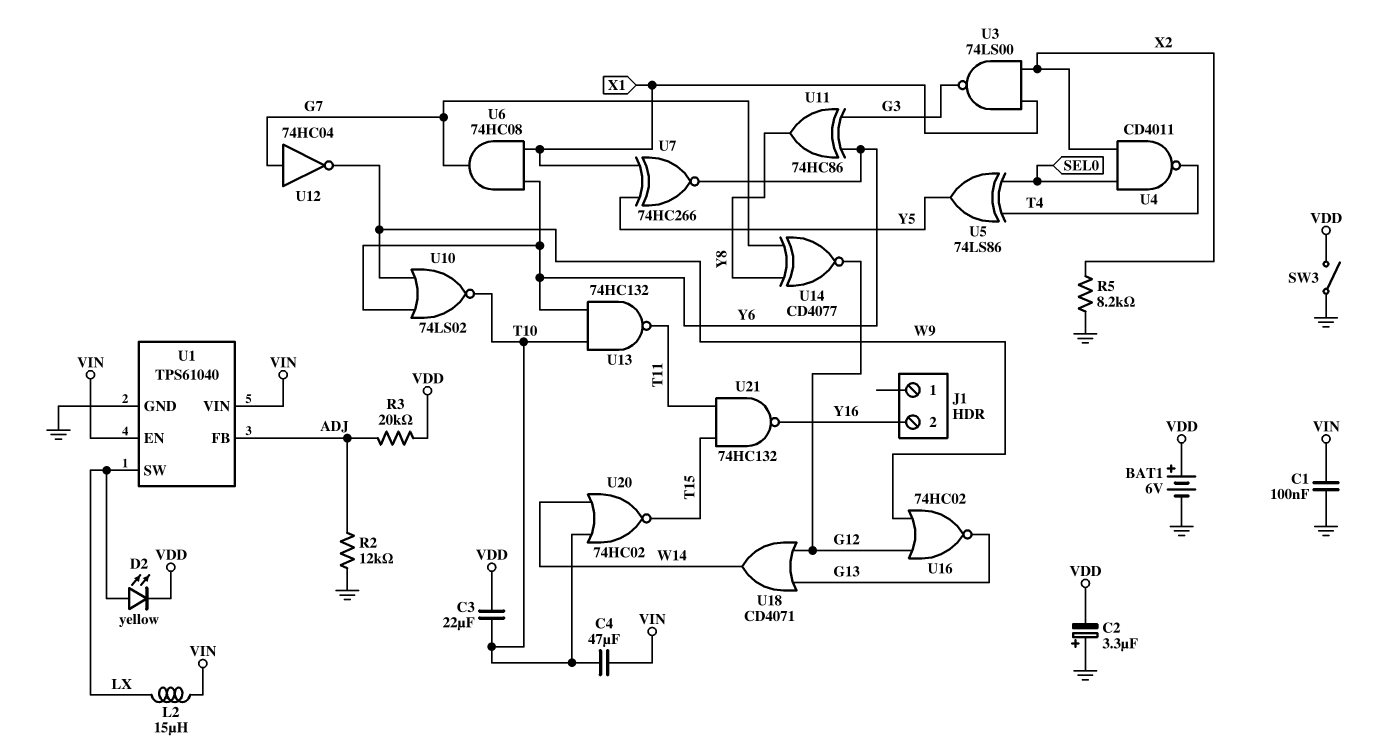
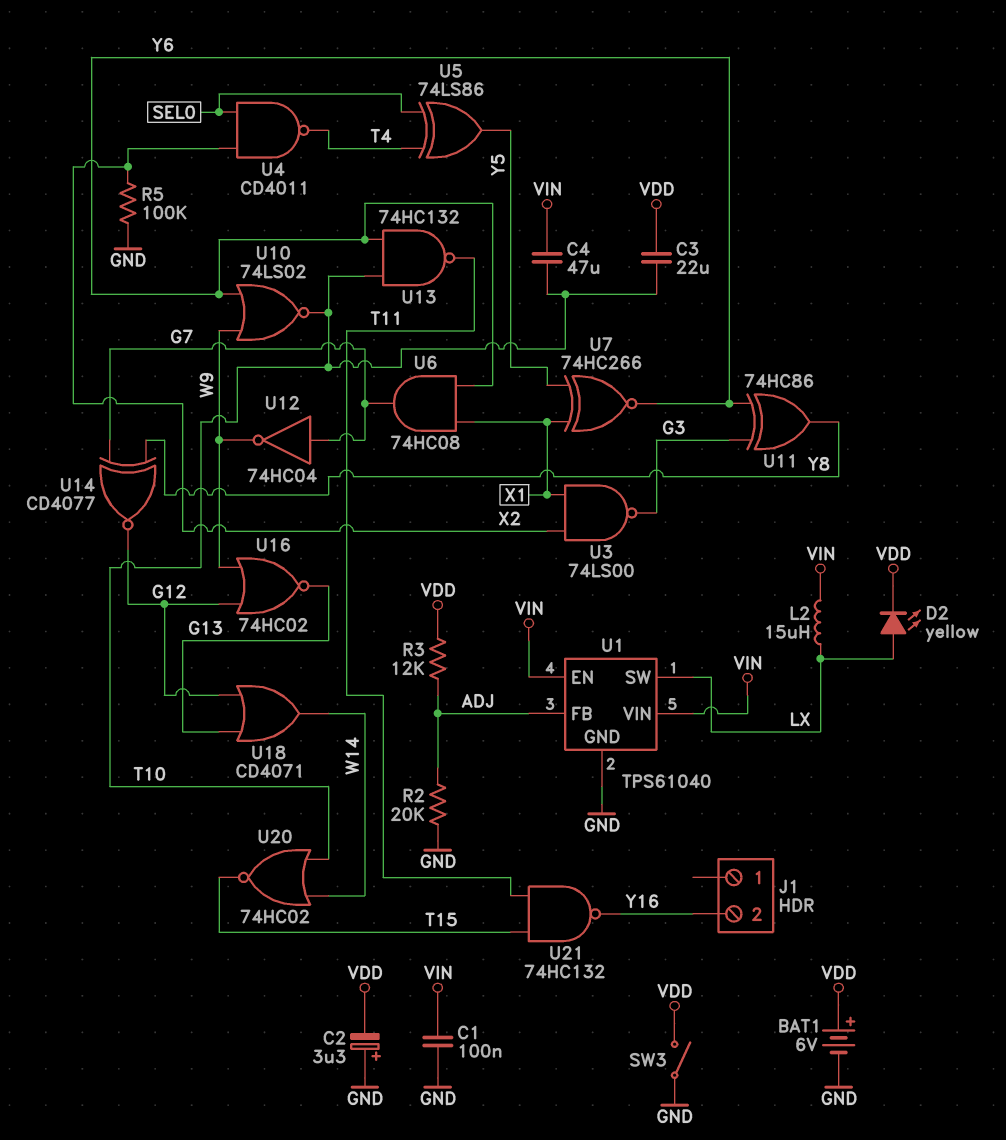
R2: 12k (ADJ, GND) -> 20k (ADJ, GND)
R3: 20k (ADJ, VDD) -> 12k (ADJ, VDD)
R5: 8.2k (GND, X2) -> 100k (GND, X2)

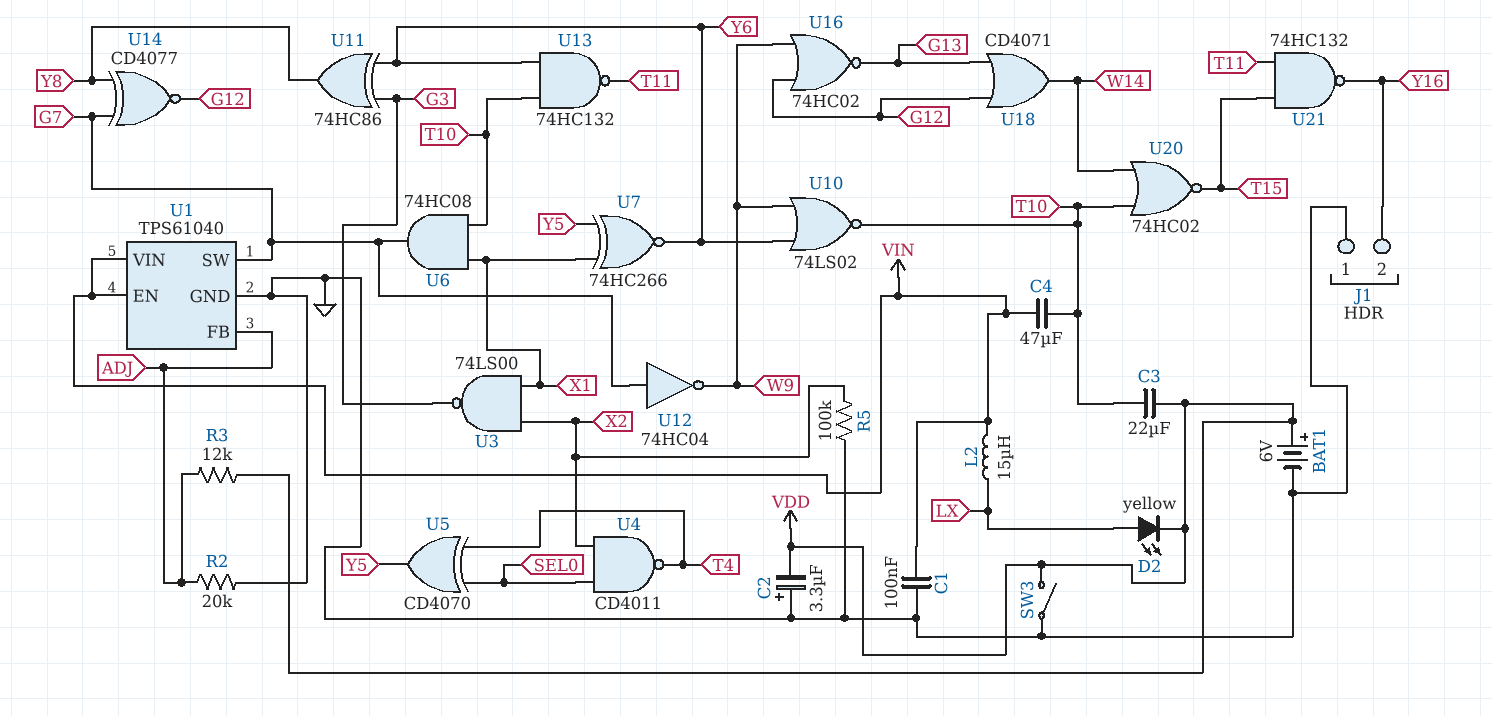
J1 pin 1: none -> GND
U1 pin SW: LX -> G7
U5: XOR 74LS86 (in SEL0, in T4, out Y5) -> XOR CD4070 (in SEL0, in T4, out Y5)
U6: AND 74HC08 (in X1, in Y6, out G7) -> AND 74HC08 (in T10, in X1, out G7)

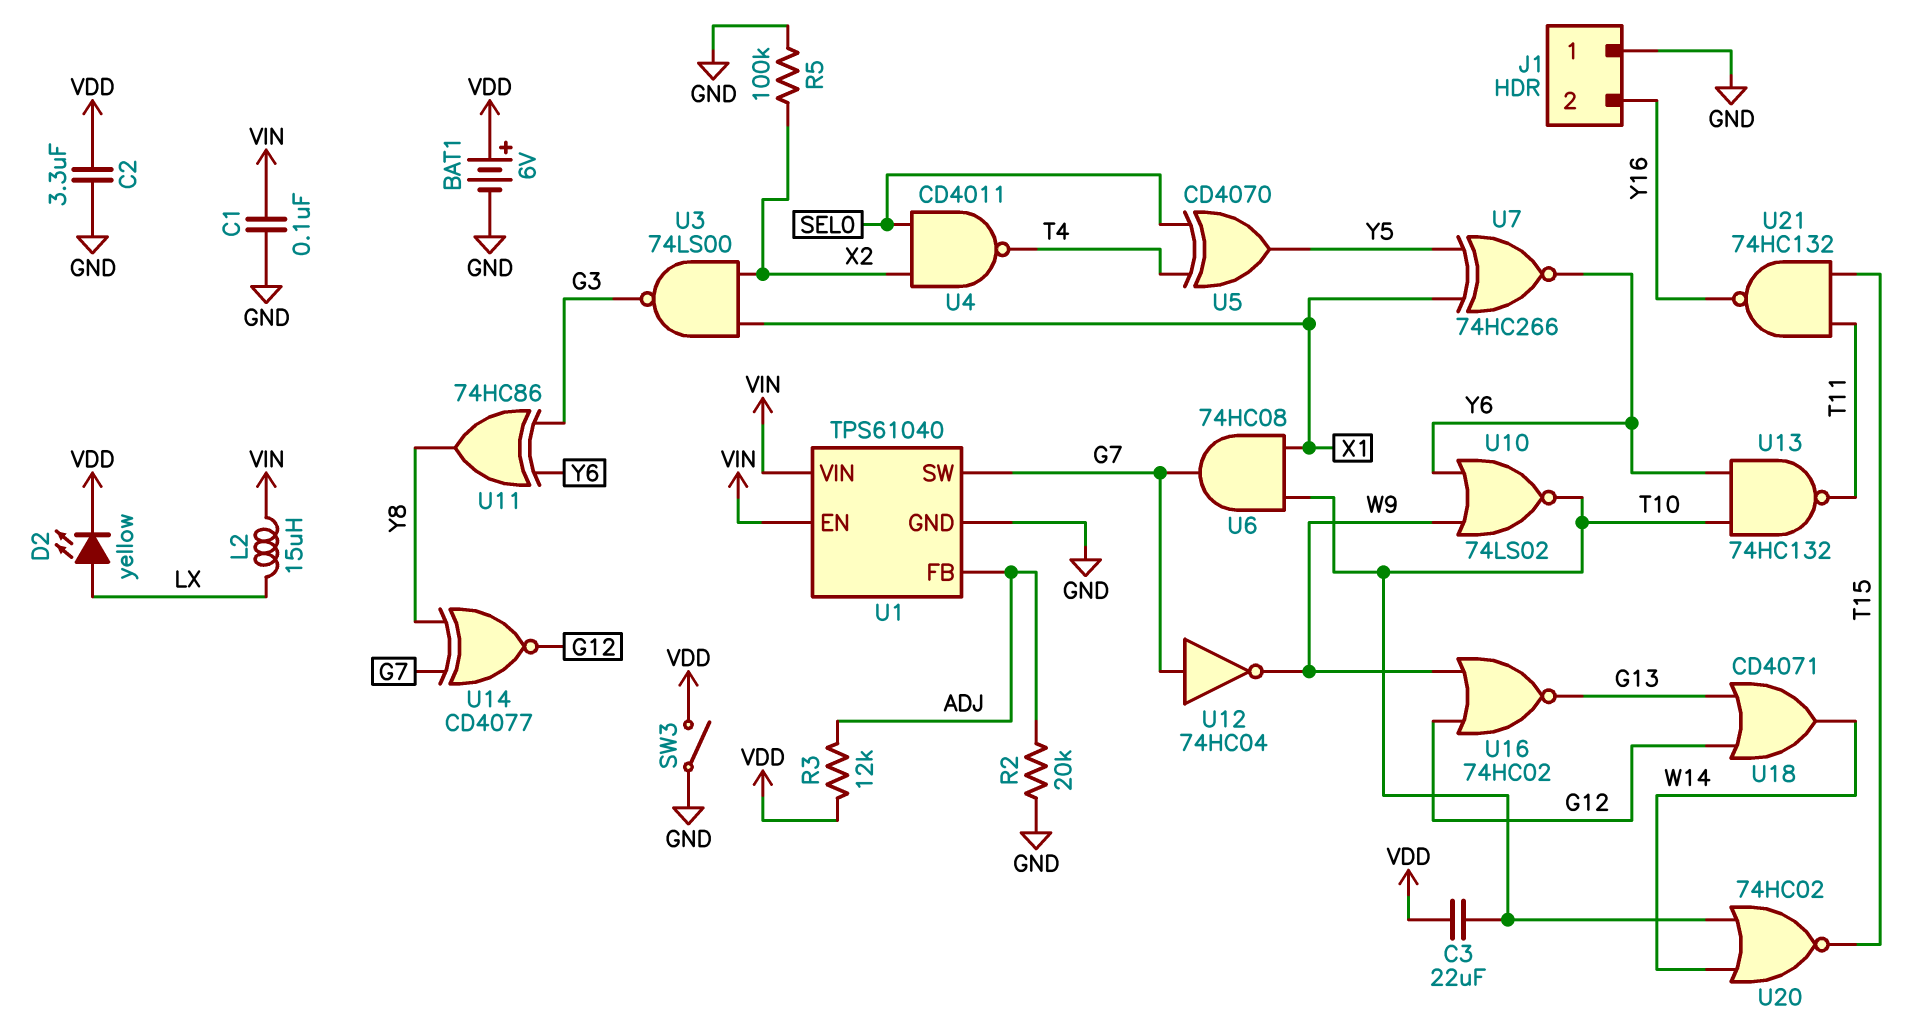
C2: 3.3uF (plus GND, minus VDD) -> 3.3uF (GND, VDD)
C4: 47uF (T10, VIN) -> none

